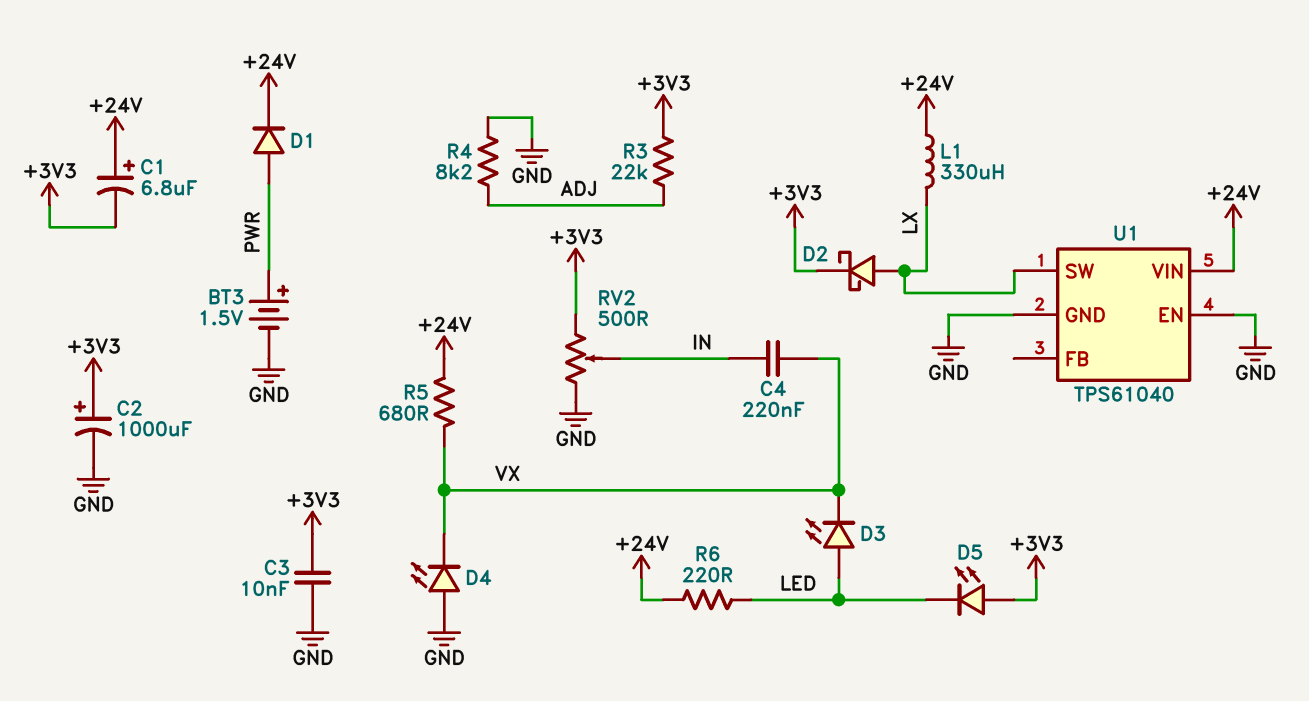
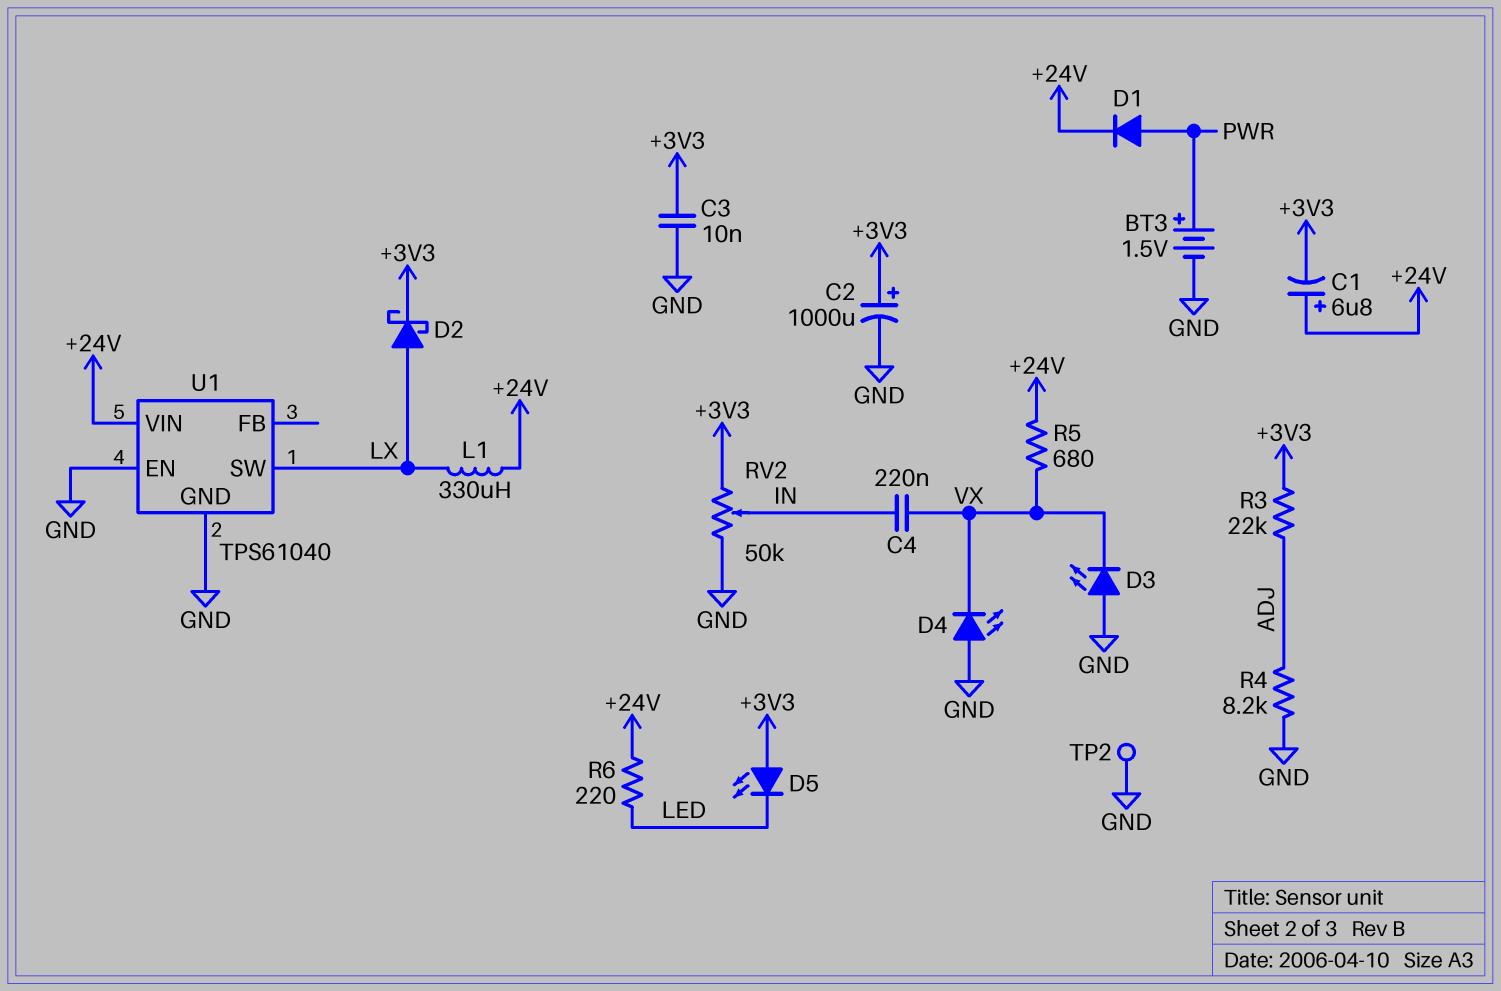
D3: LED (A LED, K VX) -> LED (A GND, K VX)
RV2: 500 (+3V3, GND, wiper IN) -> 50k (+3V3, GND, wiper IN)
TP2: none -> test point (GND)

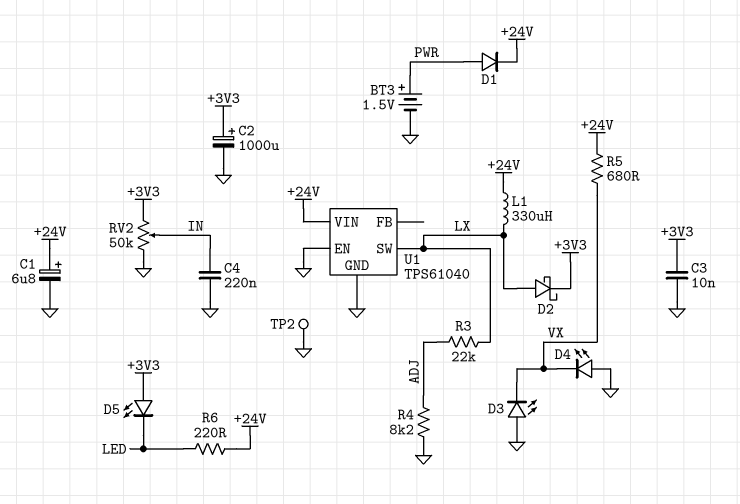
C1: 6.8uF (plus +24V, minus +3V3) -> 6.8uF (plus +24V, minus GND)
C4: 220nF (IN, VX) -> 220nF (GND, IN)
R3: 22k (+3V3, ADJ) -> 22k (ADJ, LX)

